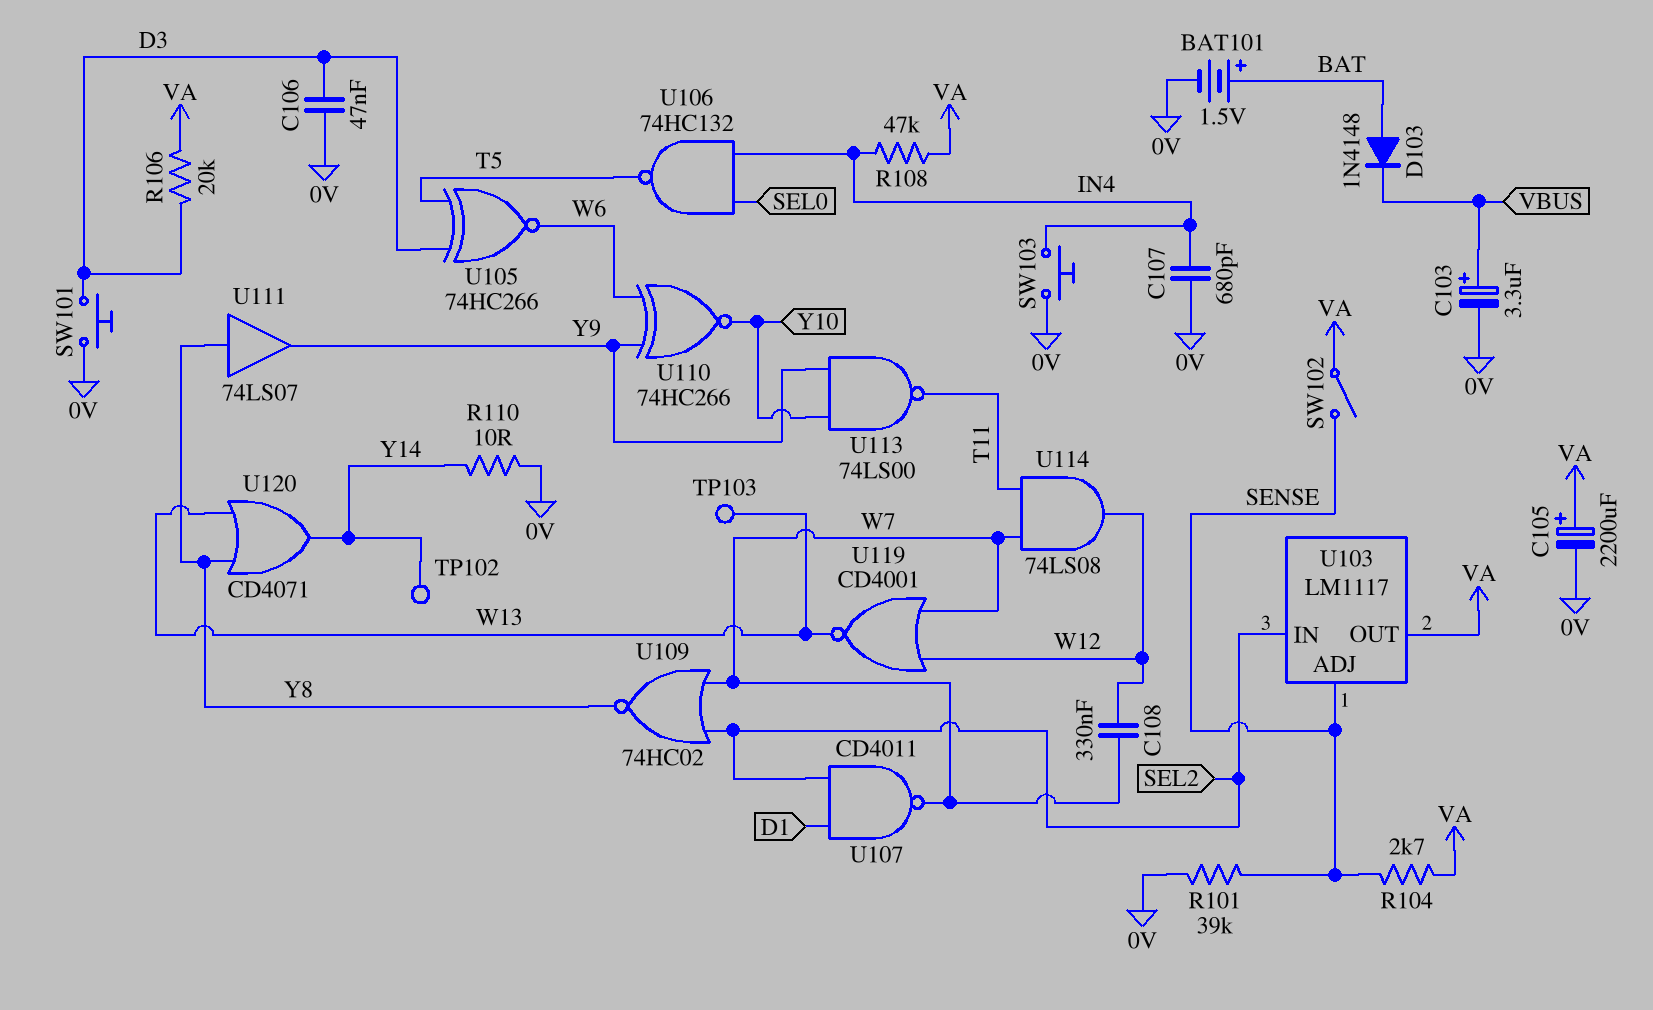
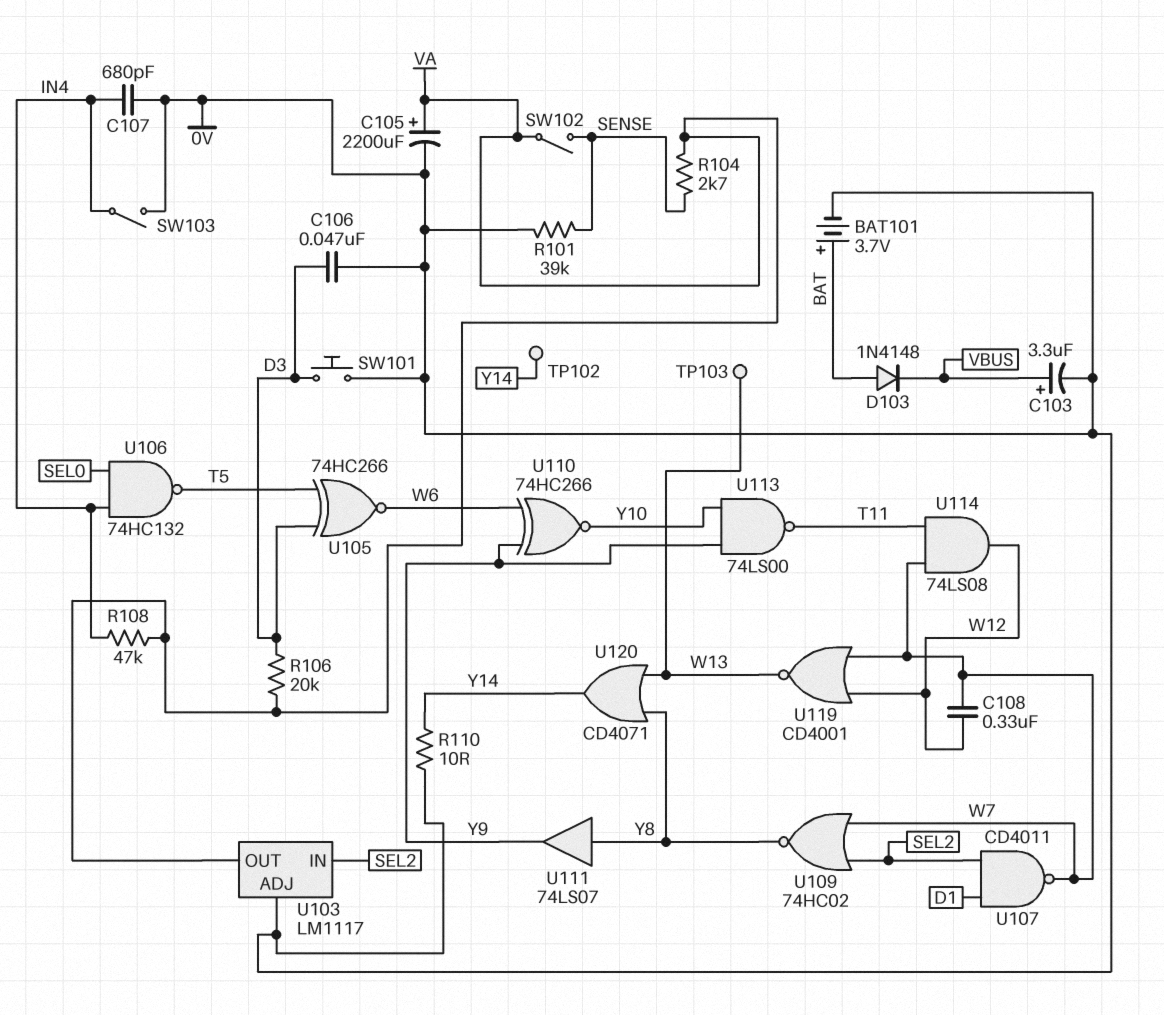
BAT101: 1.5V (plus BAT, minus 0V) -> 3.7V (plus BAT, minus 0V)
SW103: button (0V, IN4) -> switch (0V, IN4)
U103 pin ADJ: SENSE -> 0V

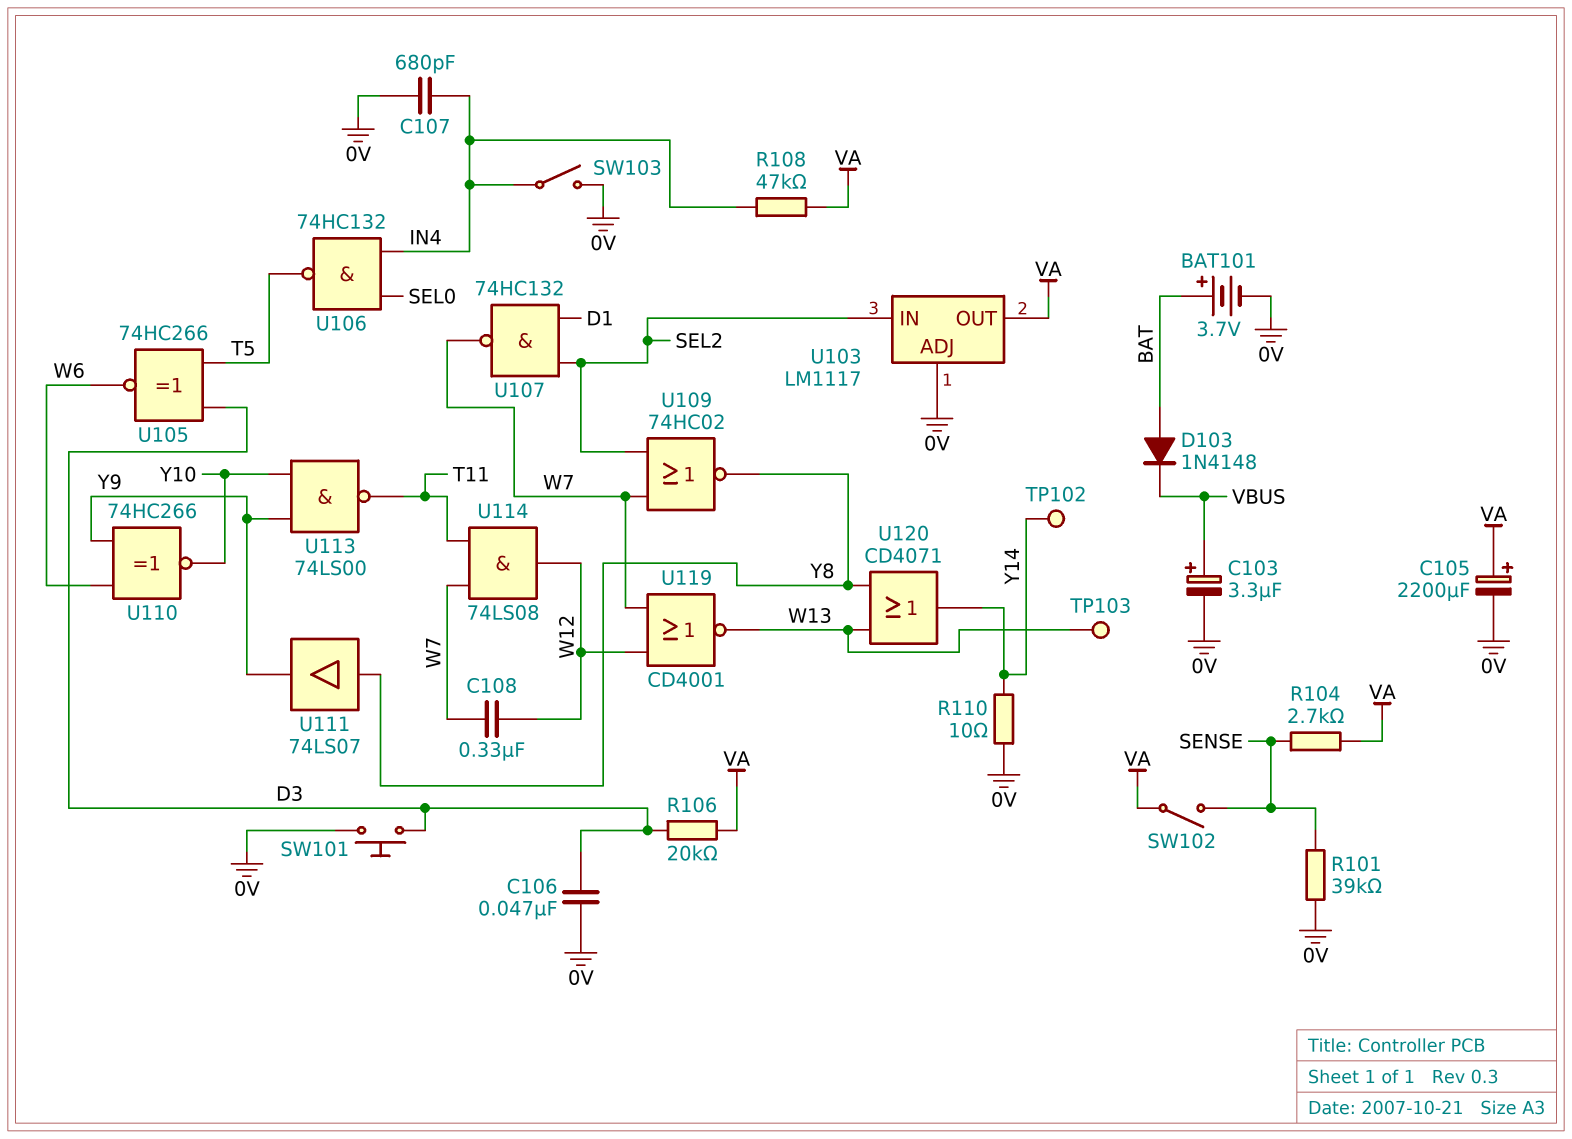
U107: NAND CD4011 (in D1, in SEL2, out W7) -> NAND 74HC132 (in D1, in SEL2, out W7)

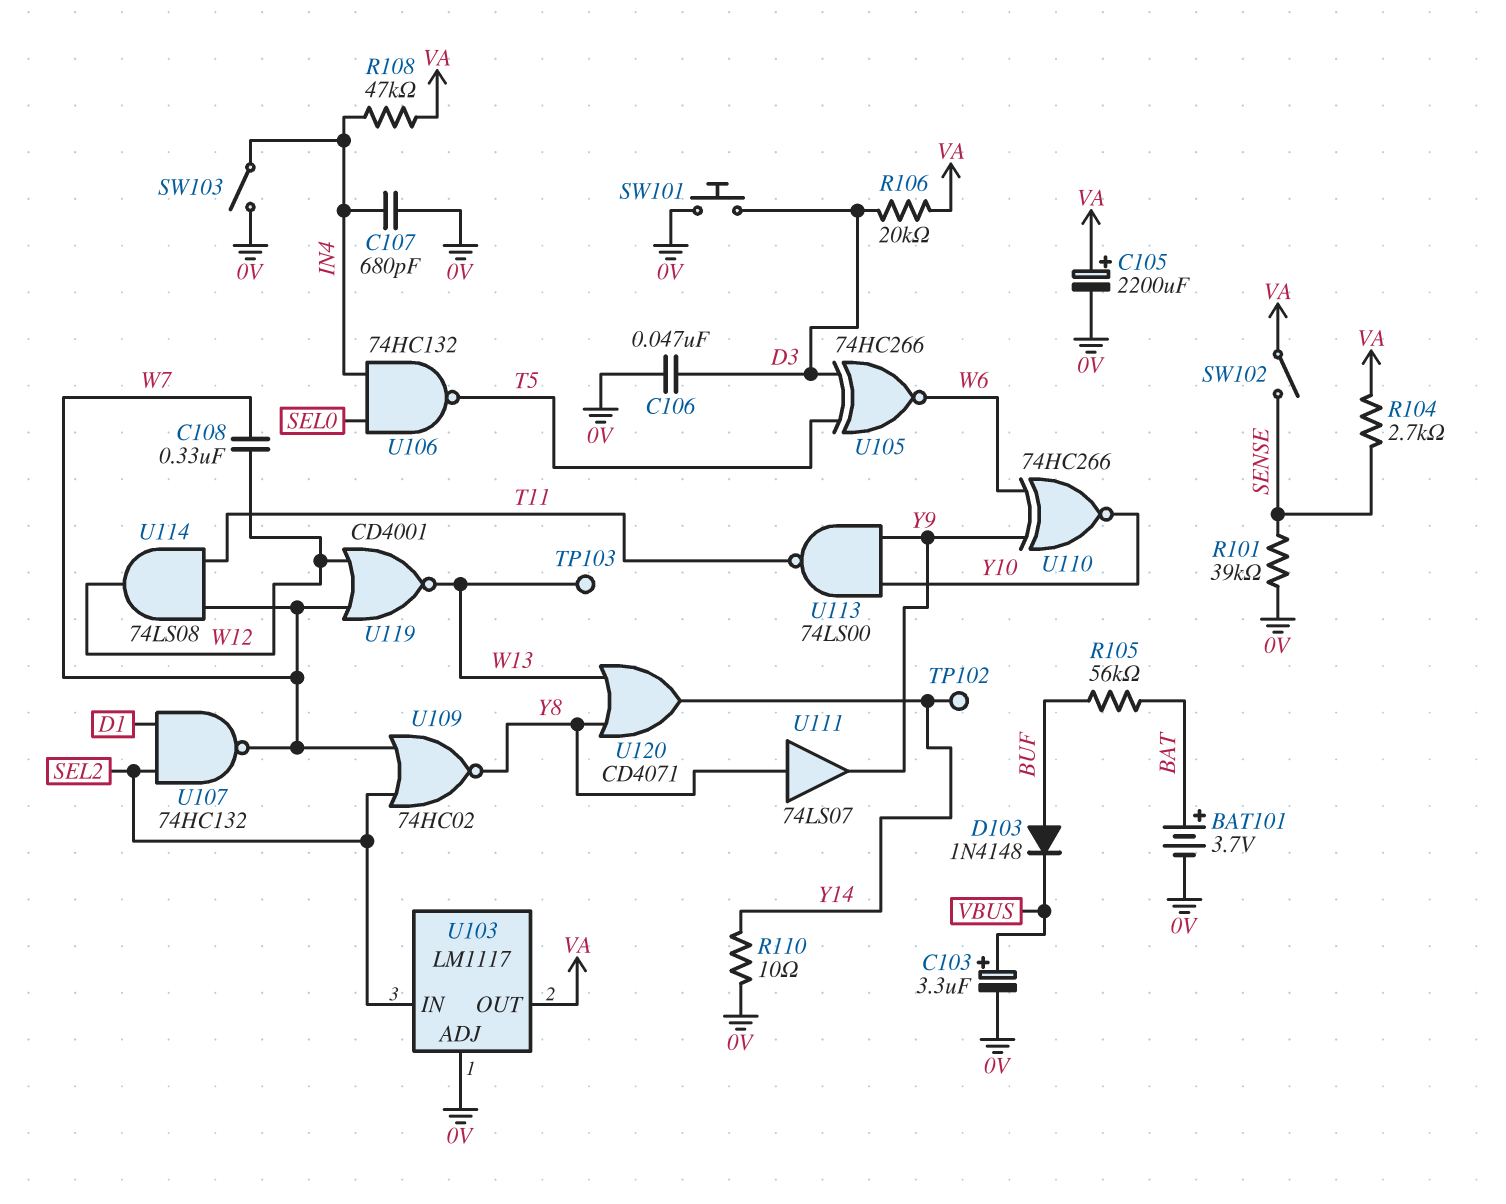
D103: diode 1N4148 (A BAT, K VBUS) -> diode 1N4148 (A BUF, K VBUS)
R105: none -> 56k (BAT, BUF)

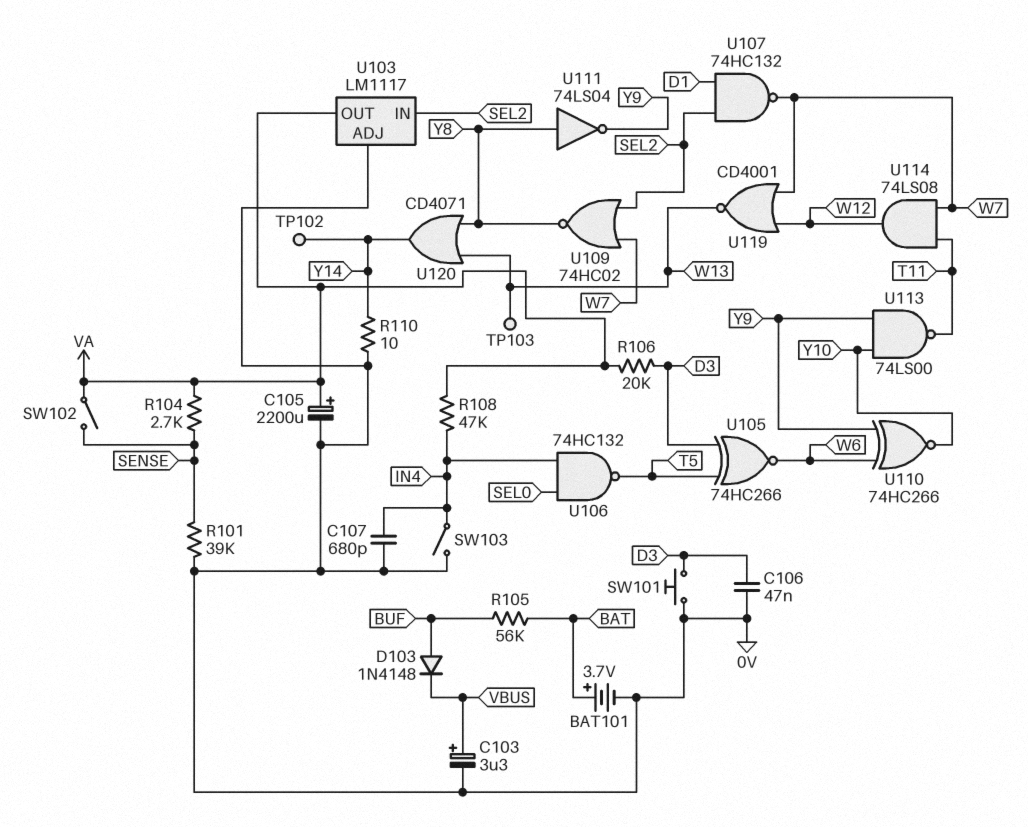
C108: 330nF (W7, W12) -> none
U111: buffer 74LS07 (in Y8, out Y9) -> NOT 74LS04 (in Y8, out Y9)

